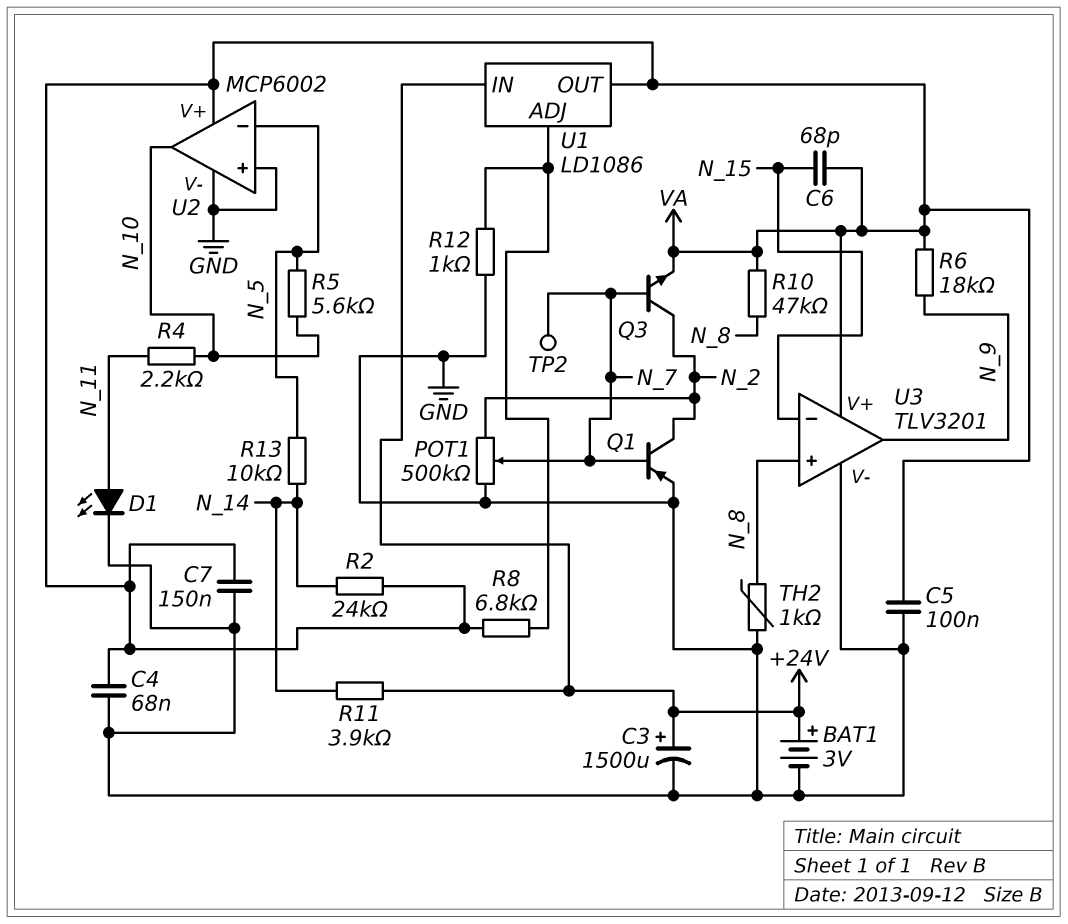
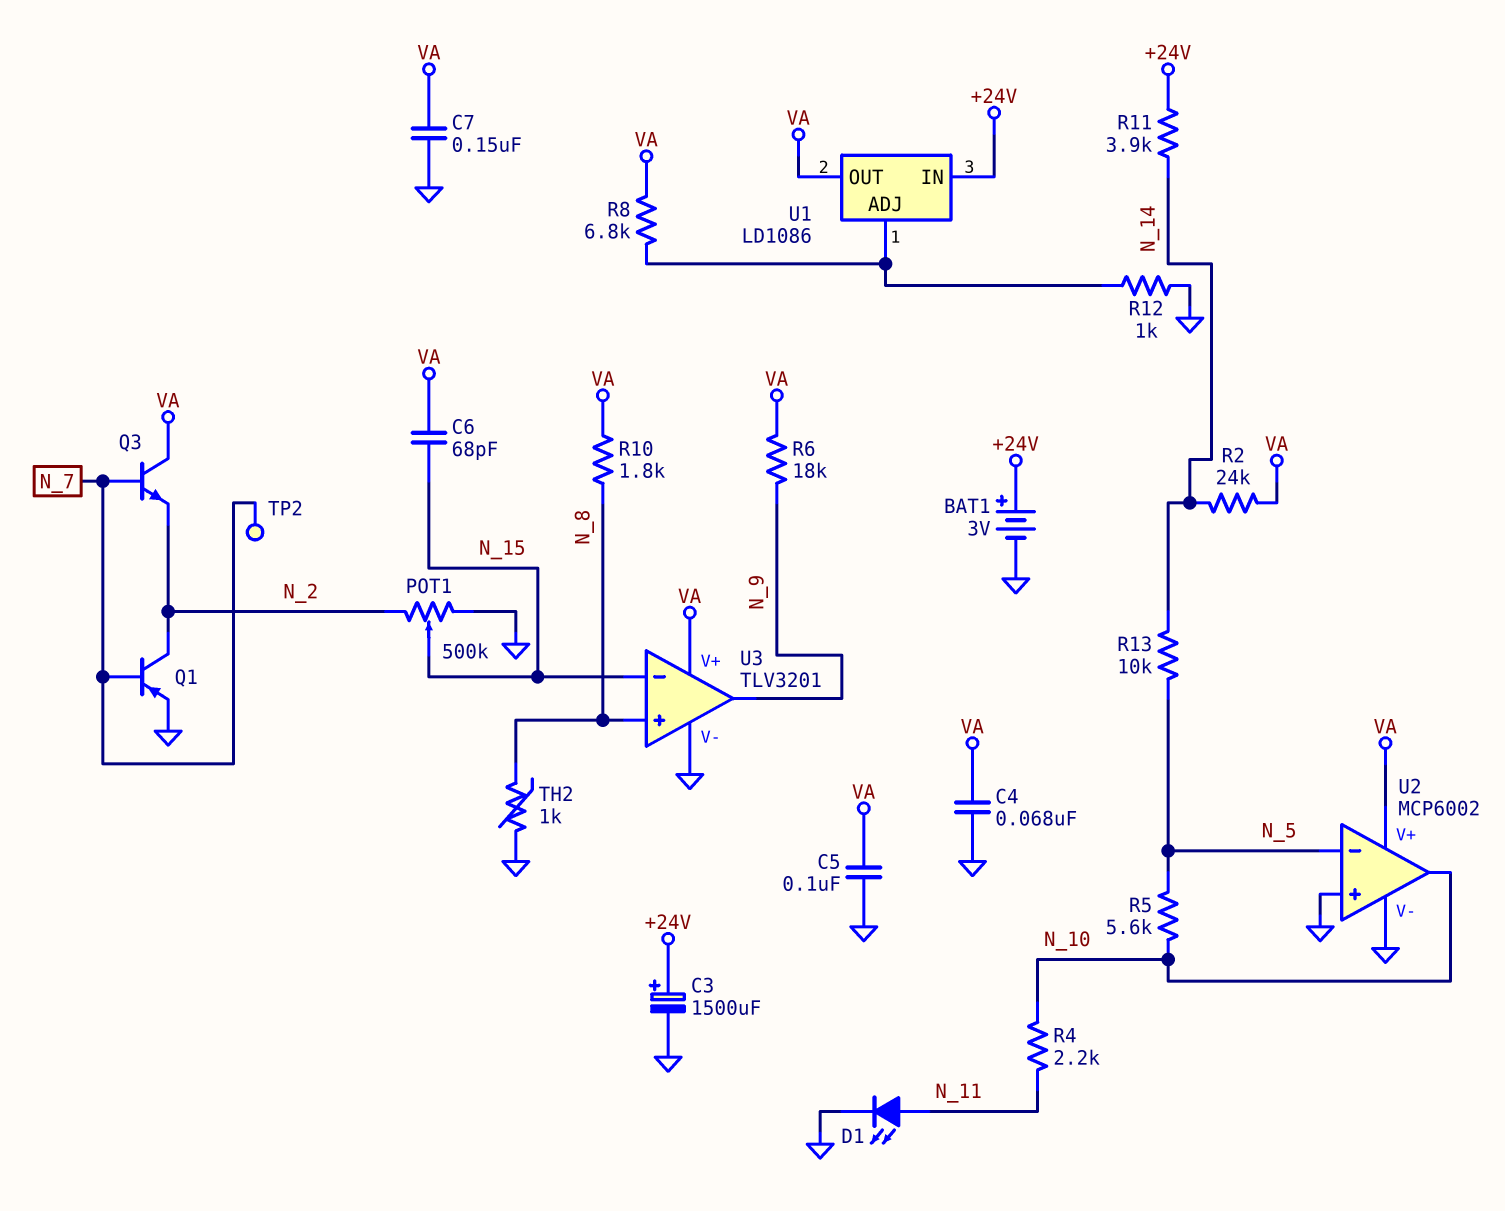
POT1: 500k (GND, N_2, wiper N_7) -> 500k (GND, N_2, wiper N_15)
Q3: NPN (B N_7, C N_2, E VA) -> NPN (B N_7, C VA, E N_2)
R10: 47k (N_8, VA) -> 1.8k (N_8, VA)

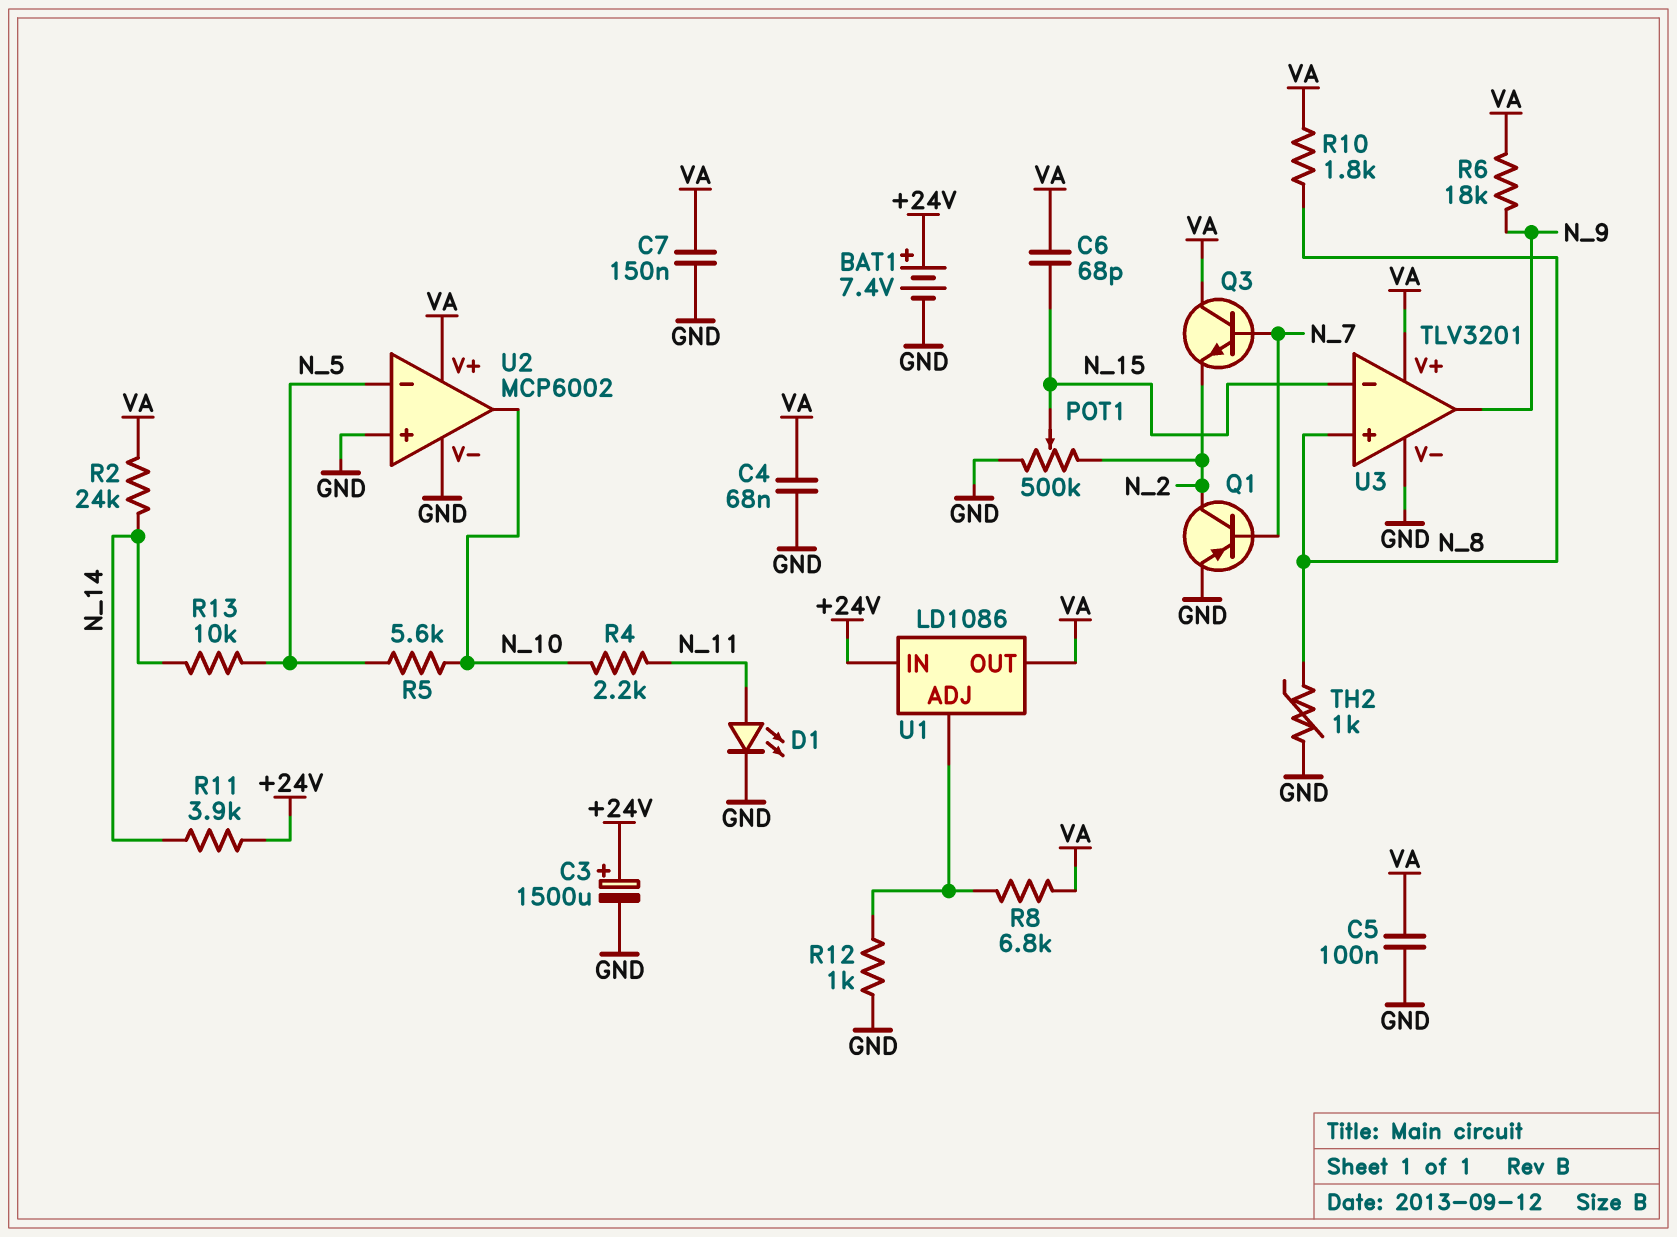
BAT1: 3V (plus +24V, minus GND) -> 7.4V (plus +24V, minus GND)
TP2: test point (N_7) -> none

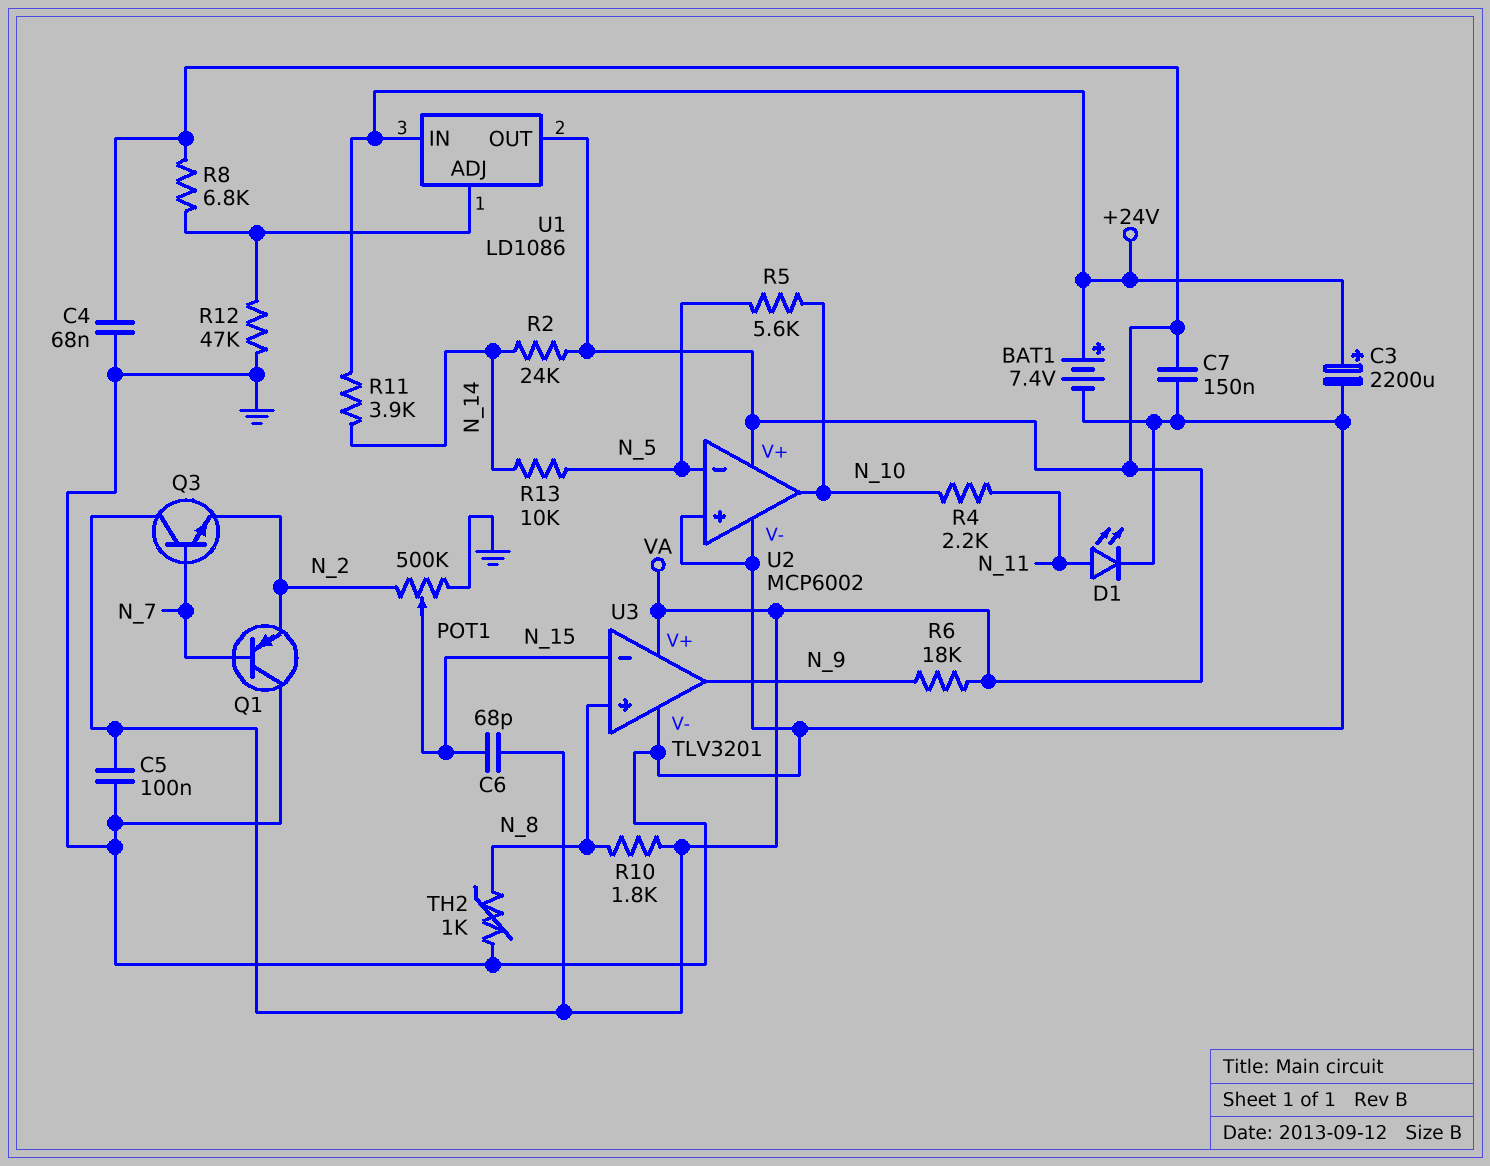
C3: 1500uF (plus +24V, minus GND) -> 2200uF (plus +24V, minus GND)
Q1: PNP (B N_7, C N_2, E GND) -> PNP (B N_7, C GND, E N_2)
R12: 1k (GND, U1/ADJ) -> 47k (GND, U1/ADJ)

